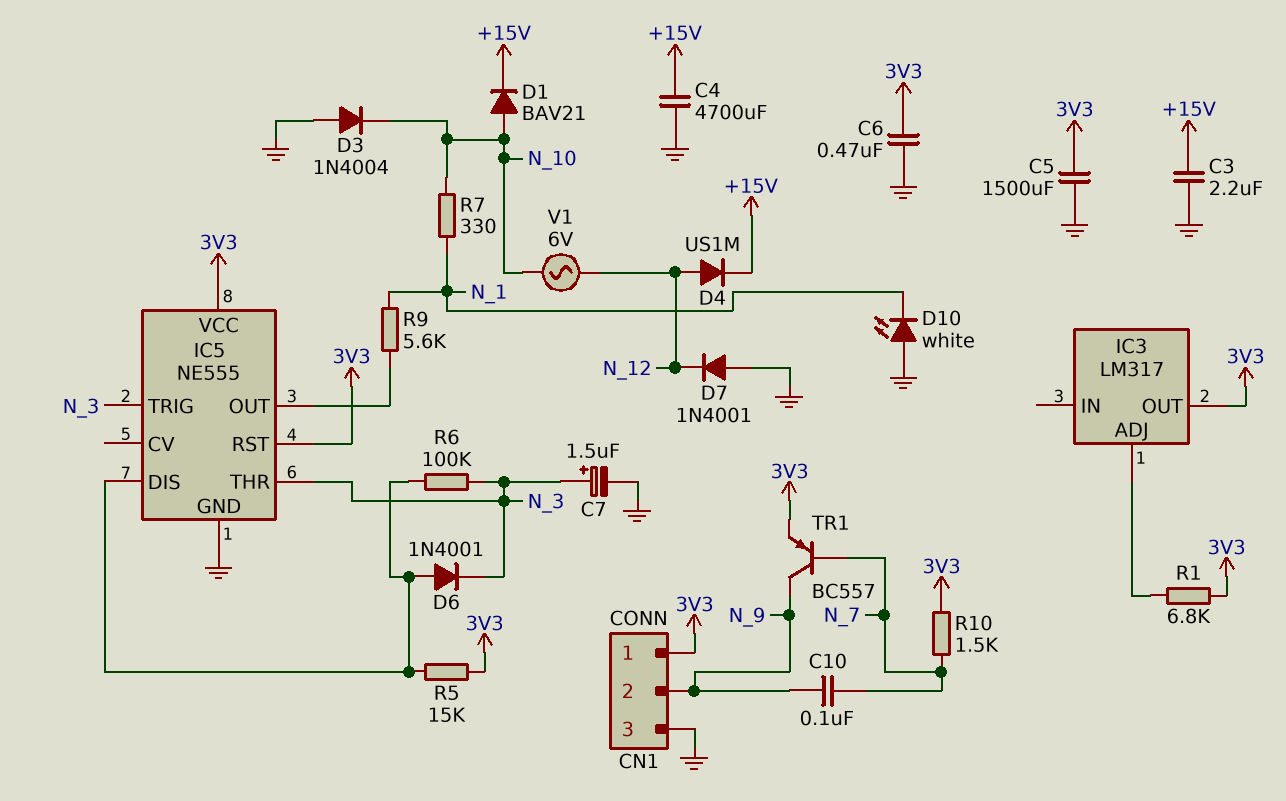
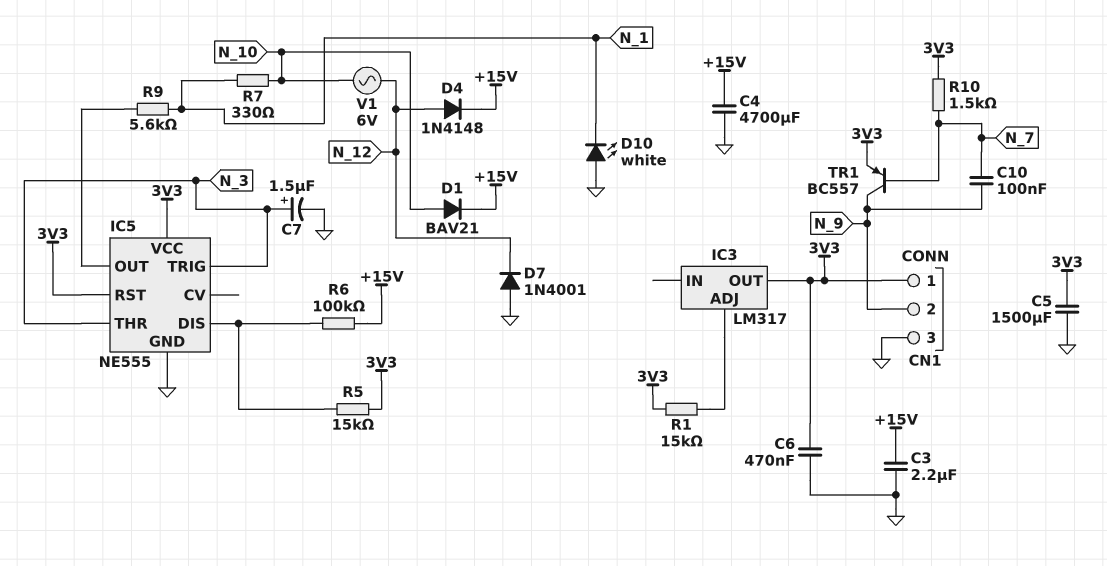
D3: diode 1N4004 (A GND, K N_10) -> none
D4: diode US1M (A N_12, K +15V) -> diode 1N4148 (A N_12, K +15V)
D6: diode 1N4001 (A IC5/DIS, K N_3) -> none
R1: 6.8k (3V3, IC3/ADJ) -> 15k (3V3, IC3/ADJ)
R6: 100k (IC5/DIS, N_3) -> 100k (+15V, IC5/DIS)

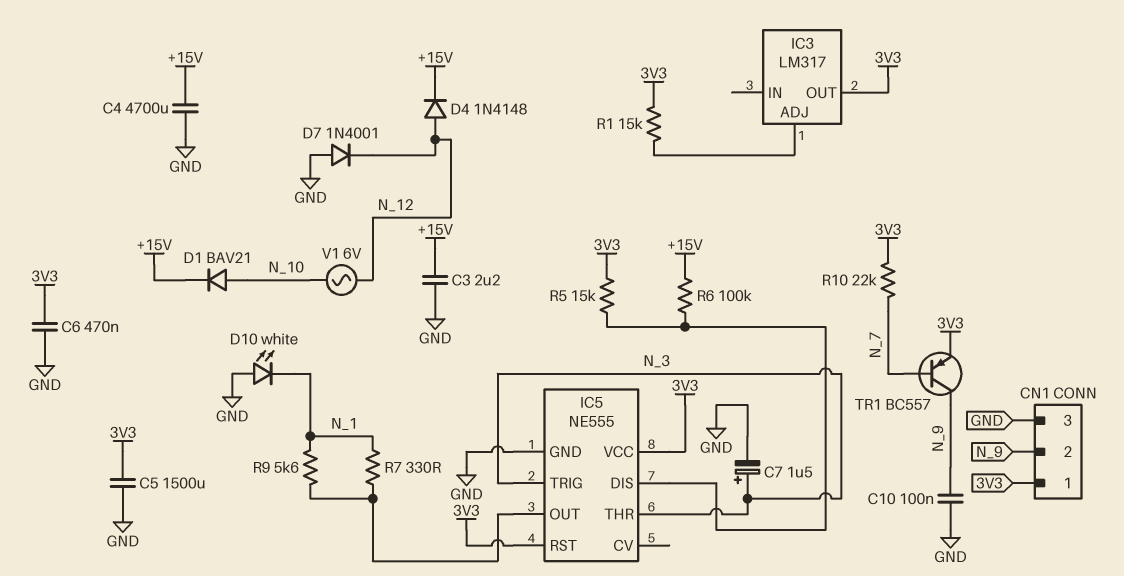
C10: 100nF (N_7, N_9) -> 100nF (GND, N_9)
R7: 330 (N_1, N_10) -> 330 (IC5/OUT, N_1)
R10: 1.5k (3V3, N_7) -> 22k (3V3, N_7)

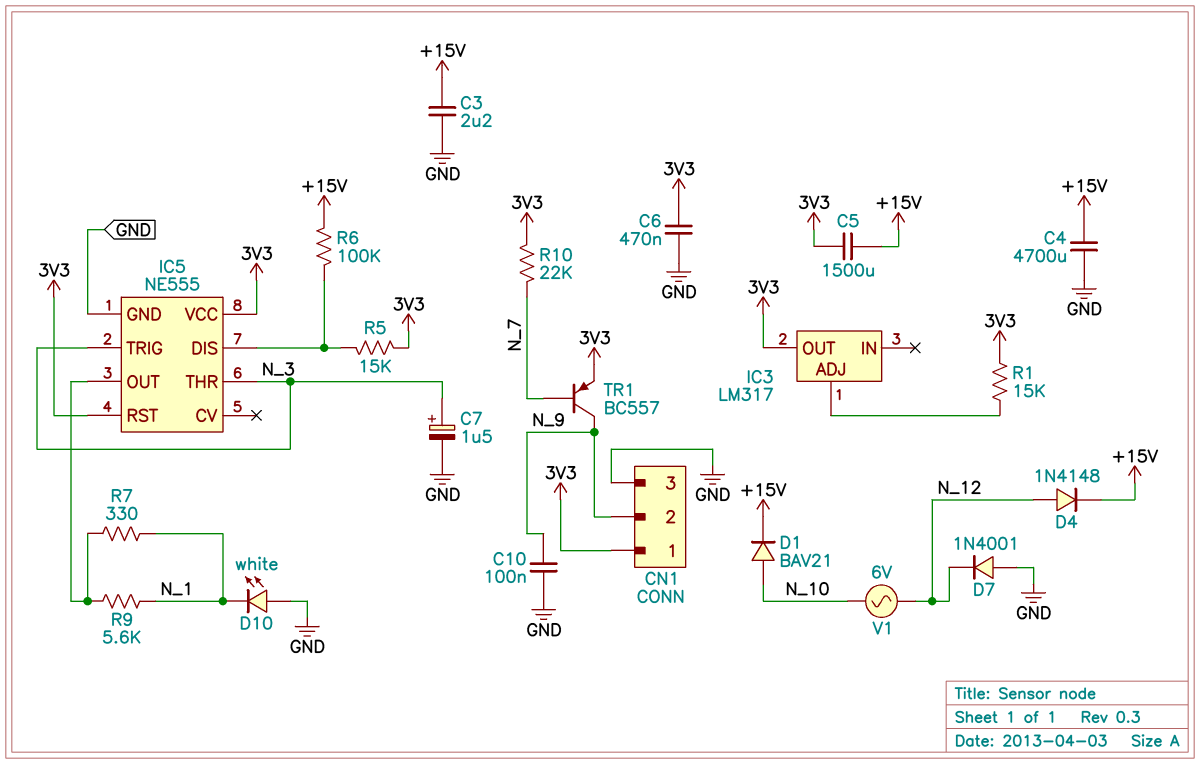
C5: 1500uF (3V3, GND) -> 1500uF (+15V, 3V3)

